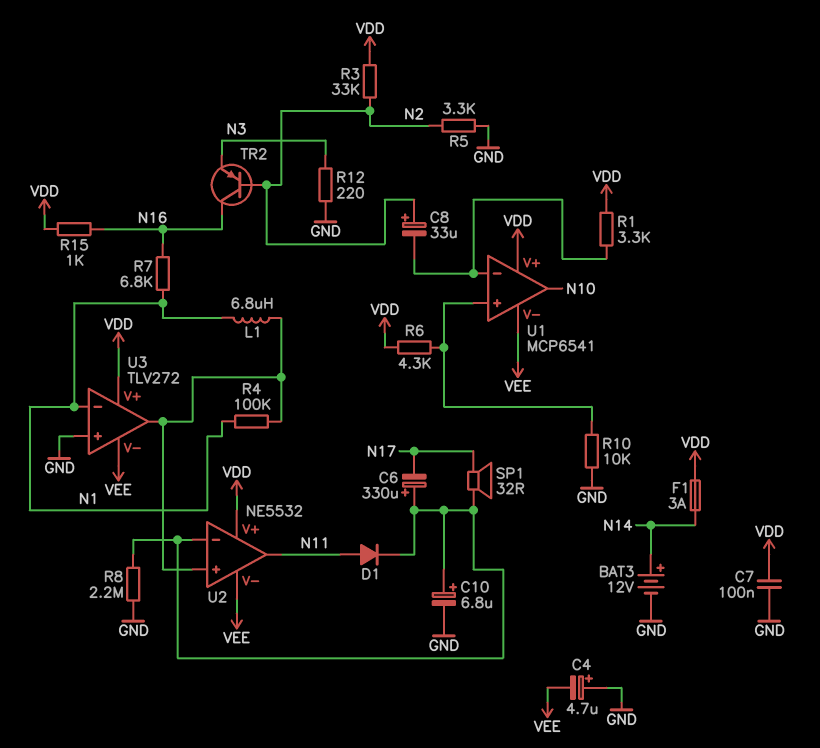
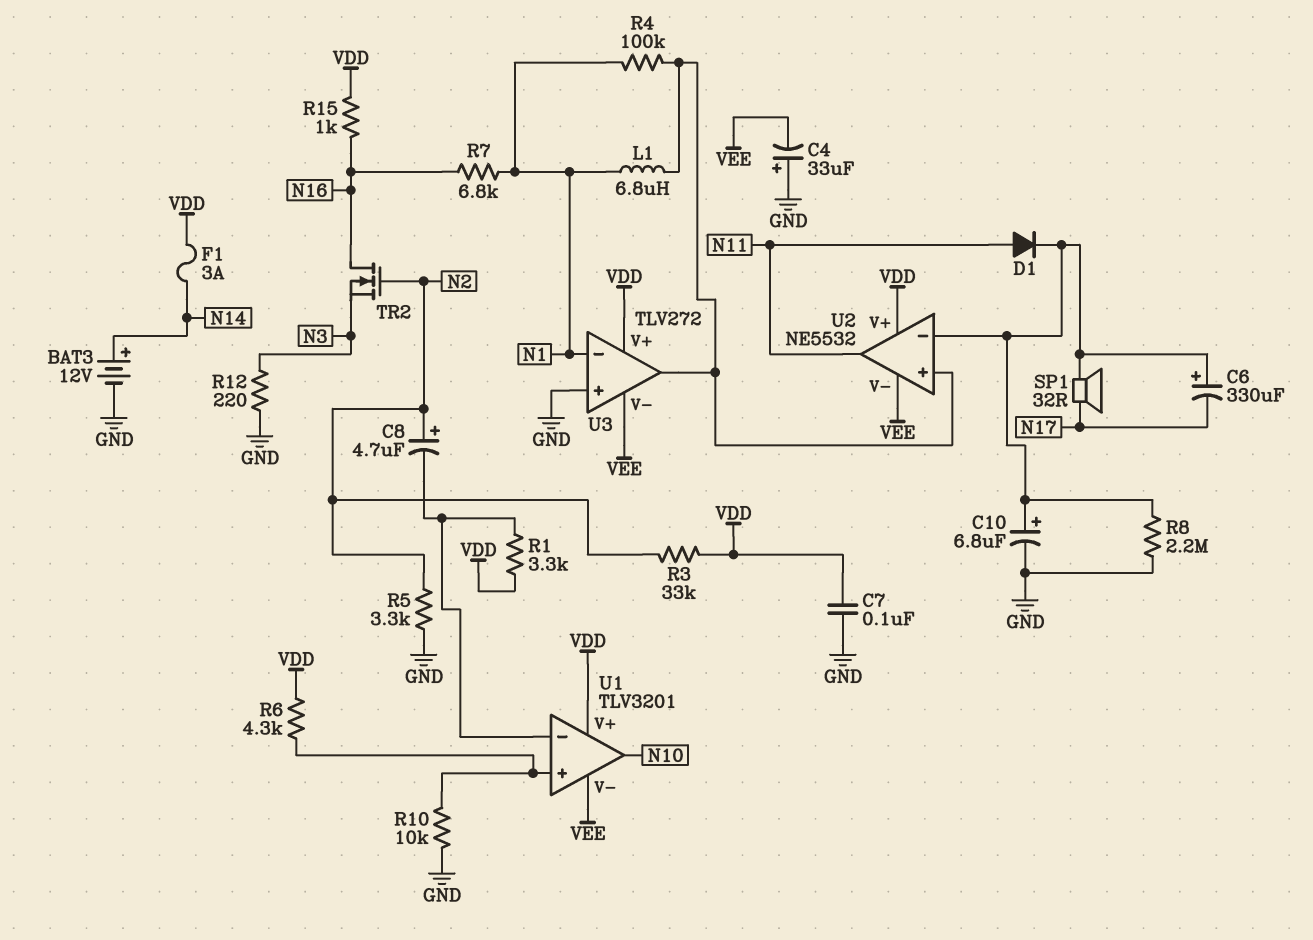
C4: 4.7uF (plus GND, minus VEE) -> 33uF (plus GND, minus VEE)
C8: 33uF (plus N2, minus U1/in-) -> 4.7uF (plus N2, minus U1/in-)
TR2: PNP (B N2, C N16, E N3) -> NMOS (G N2, D N16, S N3)
U1: MCP6541 -> TLV3201

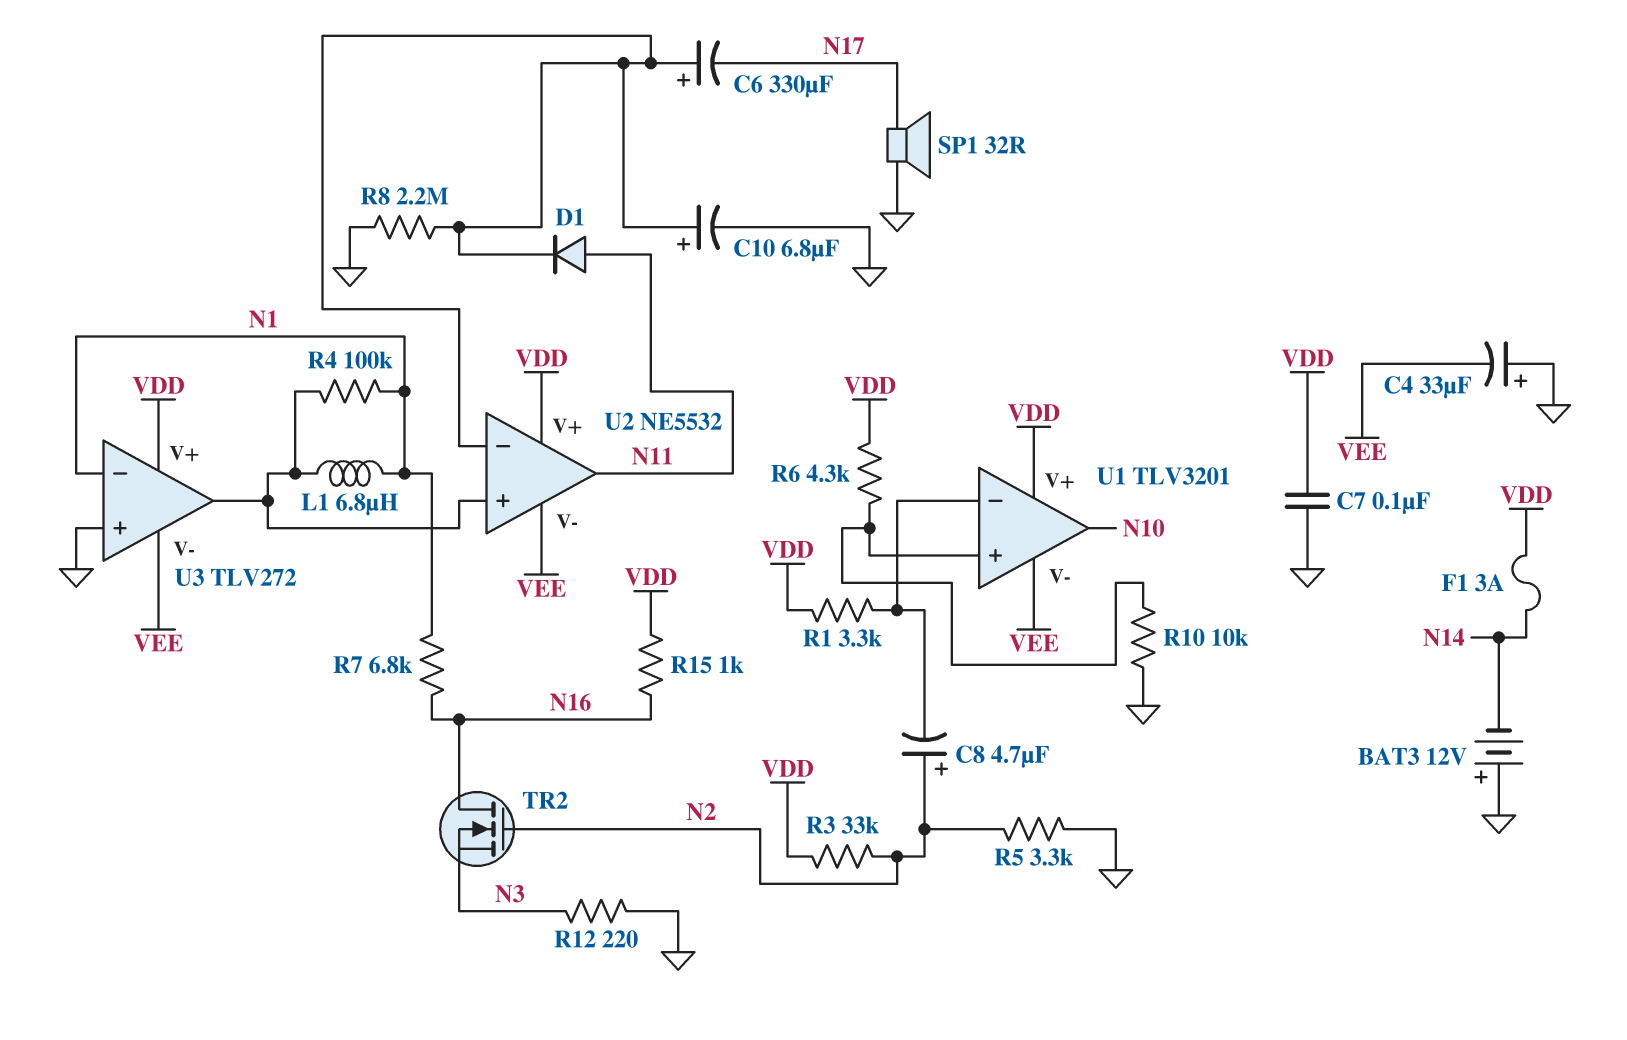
BAT3: 12V (plus N14, minus GND) -> 12V (plus GND, minus N14)
SP1: speaker 32R (N17, U2/in-) -> speaker 32R (GND, N17)

